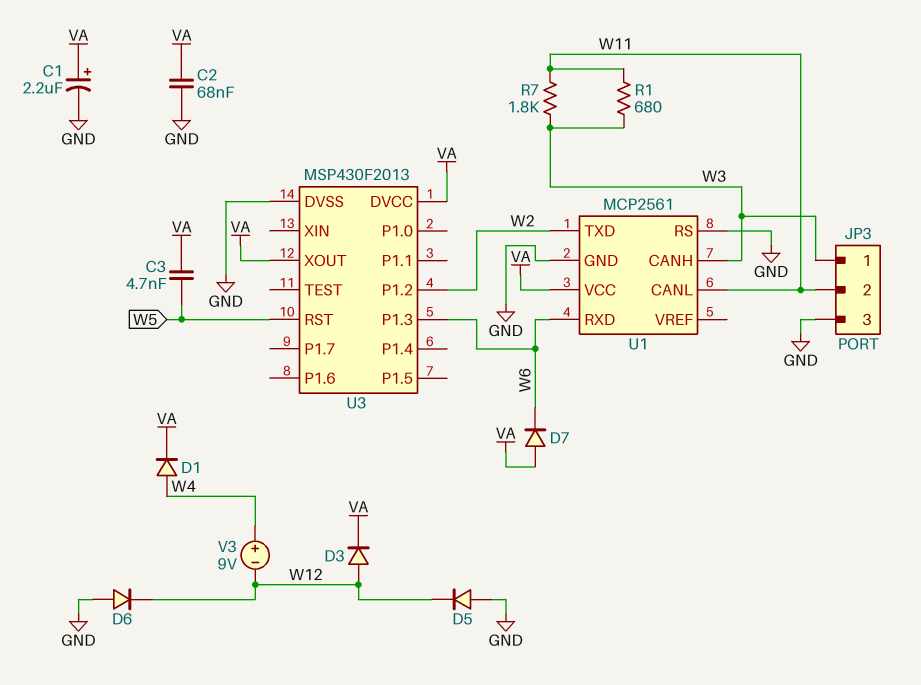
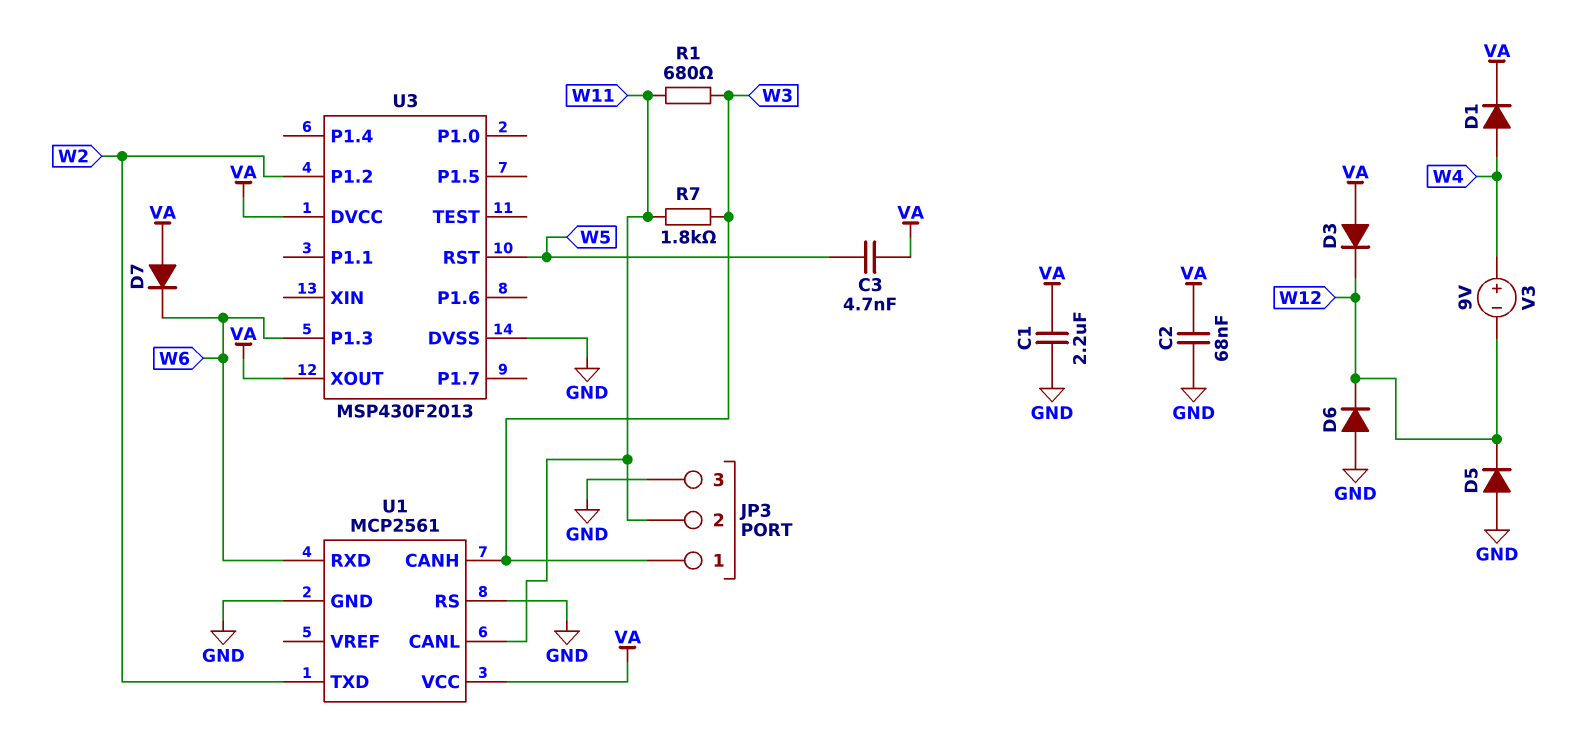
C1: 2.2uF (plus VA, minus GND) -> 2.2uF (GND, VA)
D3: diode (A W12, K VA) -> diode (A VA, K W12)

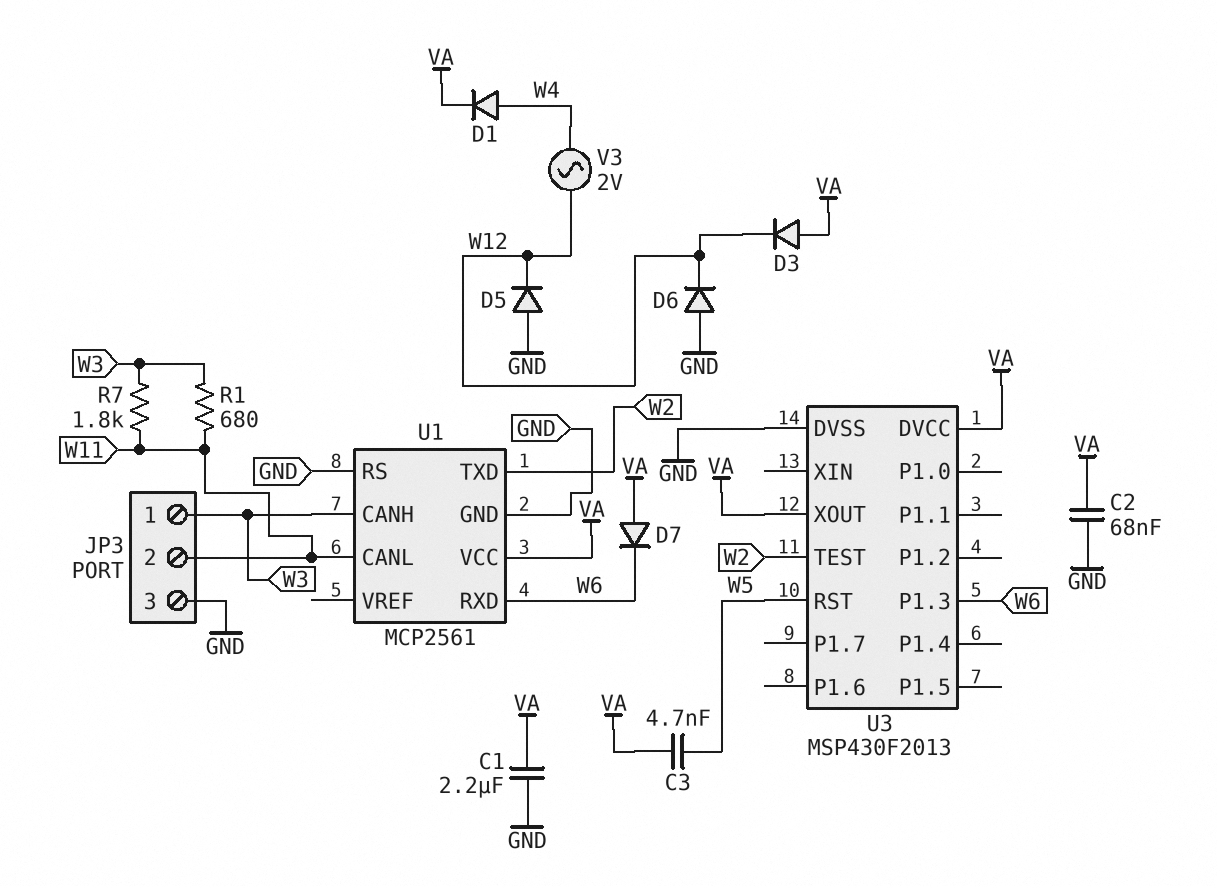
U3 pin P1.2: W2 -> none
U3 pin TEST: none -> W2
V3: 9V (plus W4, minus W12) -> AC 2V (W4, W12)

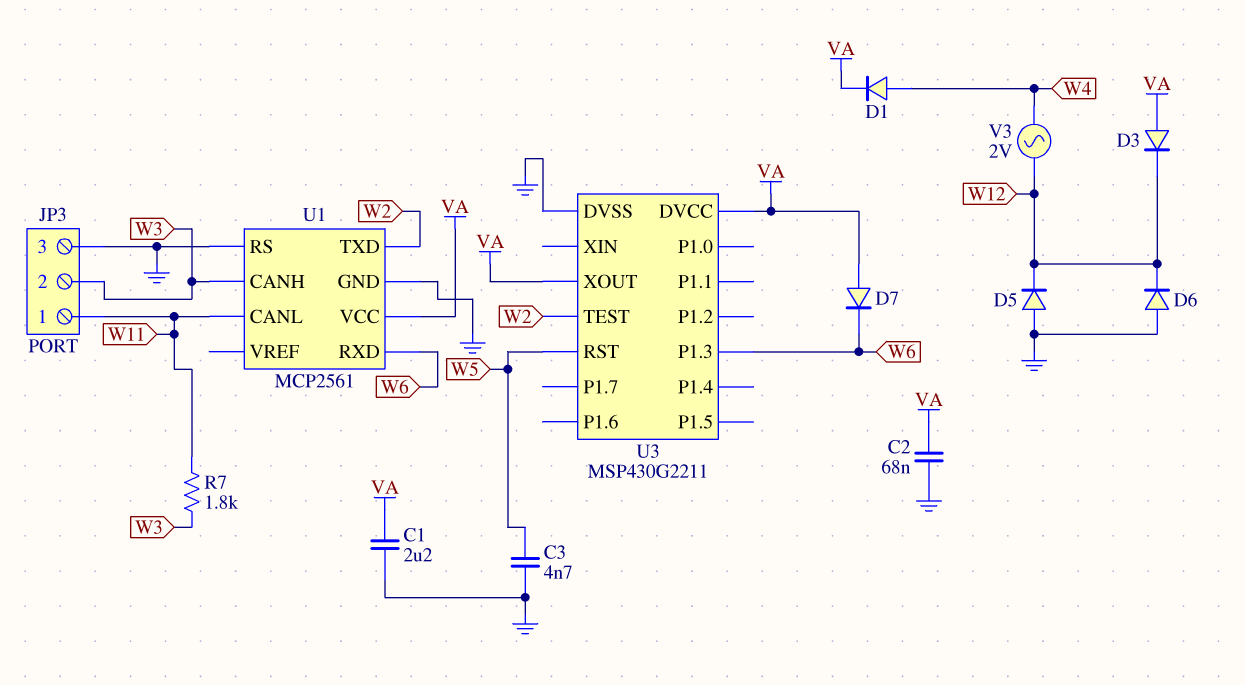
C3: 4.7nF (VA, W5) -> 4.7nF (GND, W5)
JP3 pin 1: W3 -> W11
JP3 pin 2: W11 -> W3
R1: 680 (W3, W11) -> none
U3: MSP430F2013 -> MSP430G2211

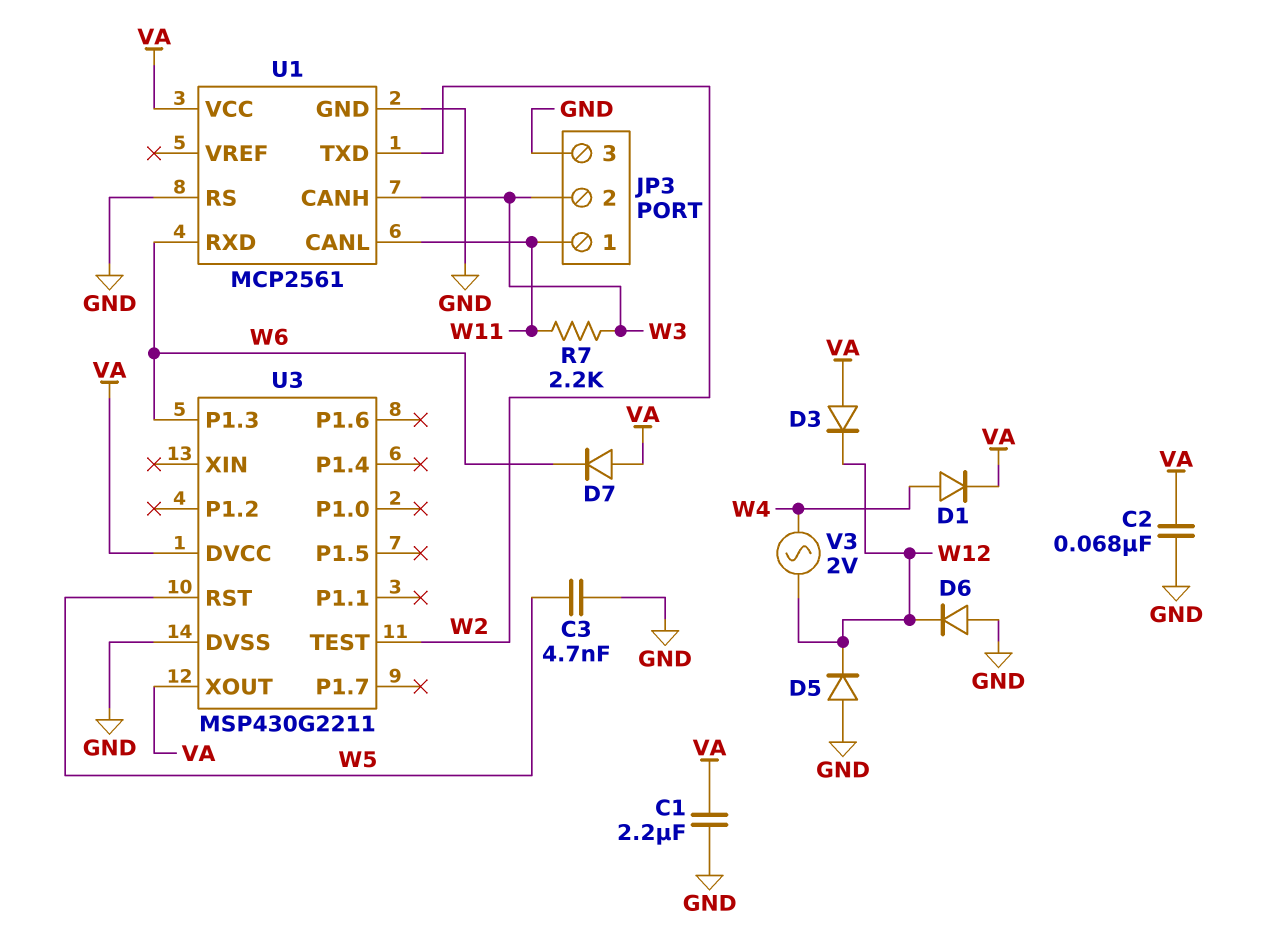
R7: 1.8k (W3, W11) -> 2.2k (W3, W11)

